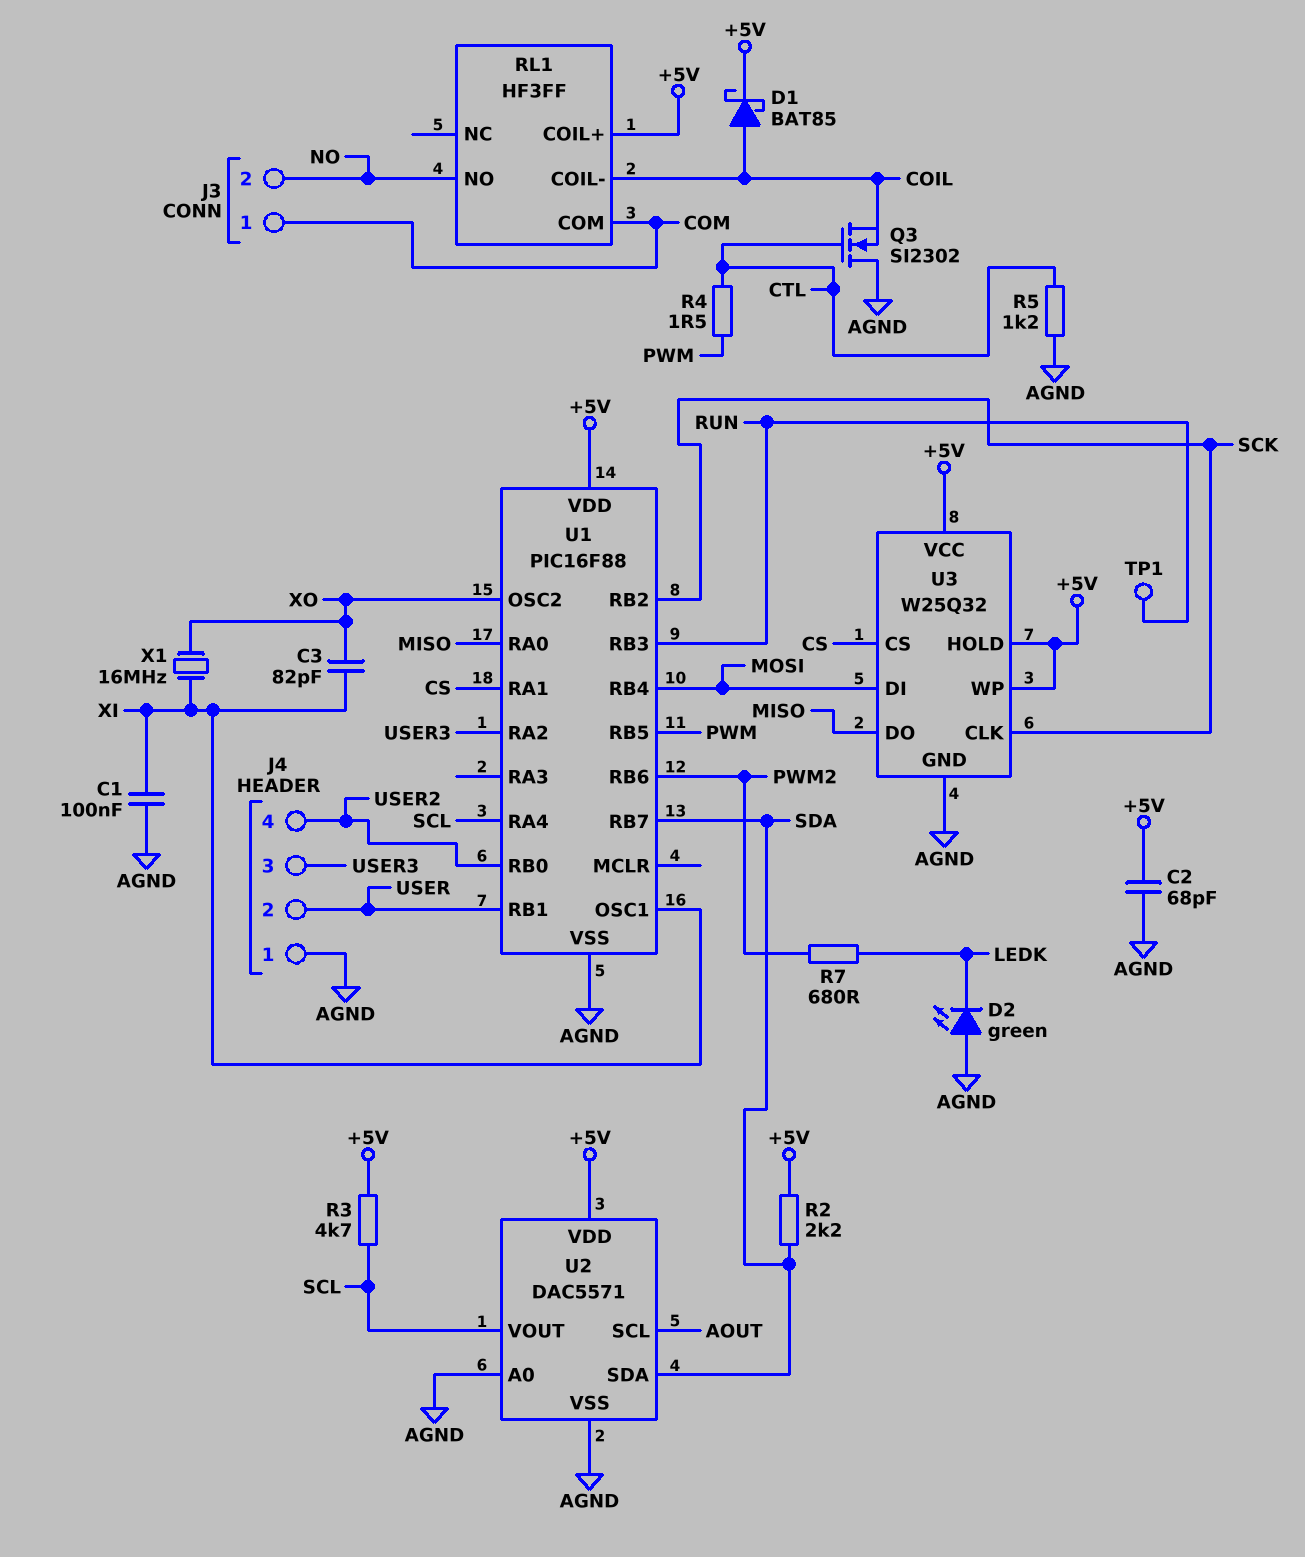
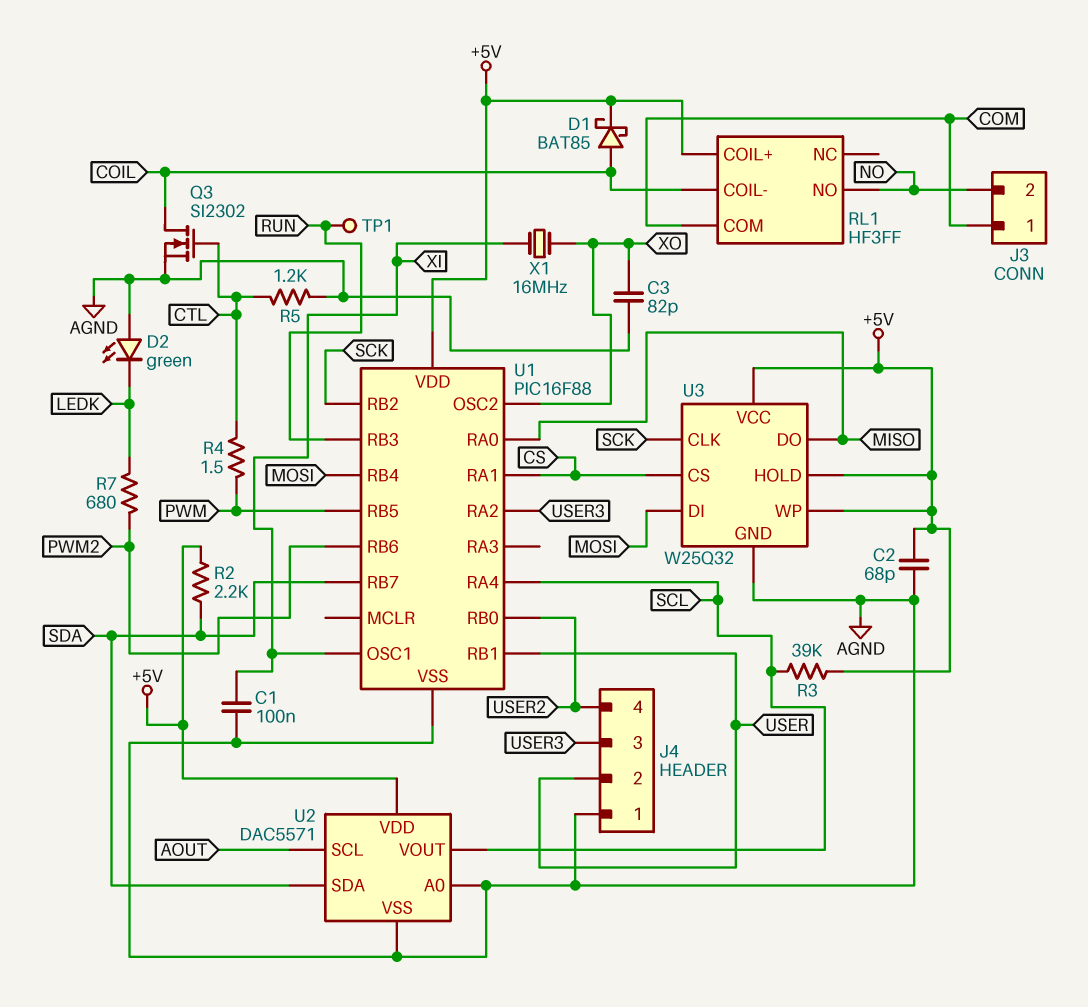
C3: 82pF (XI, XO) -> 82pF (AGND, XO)
Q3: NMOS SI2302 (G CTL, D AGND, S COIL) -> NMOS SI2302 (G CTL, D COIL, S AGND)
R3: 4.7k (+5V, SCL) -> 39k (+5V, SCL)

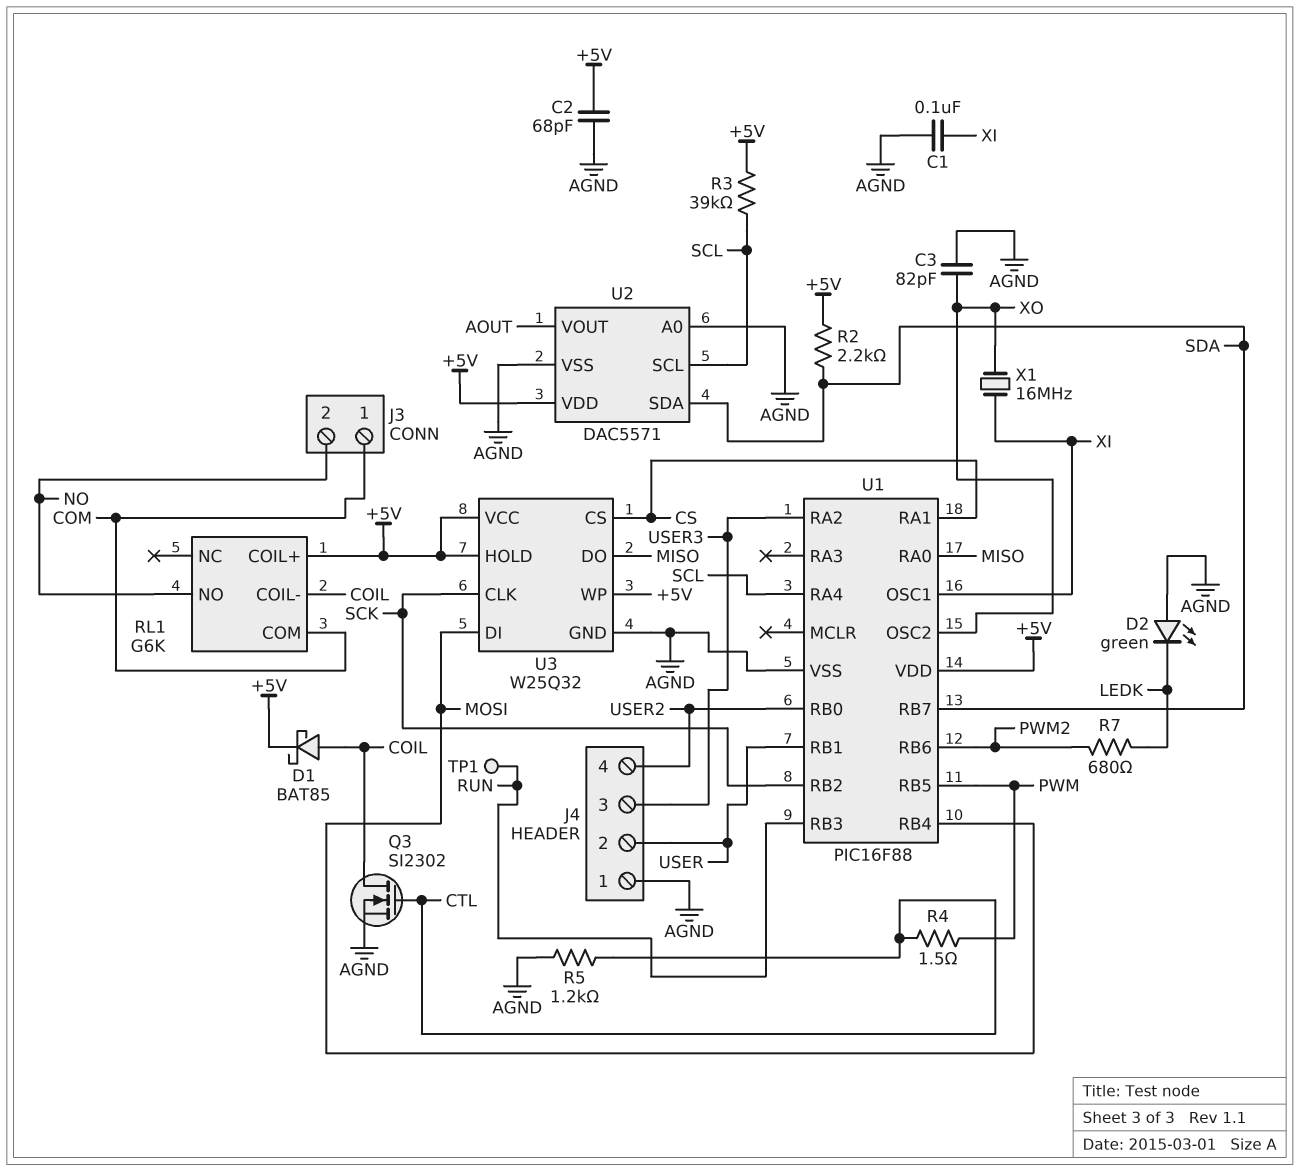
RL1: HF3FF -> G6K
U2 pin SCL: AOUT -> SCL
U2 pin VOUT: SCL -> AOUT

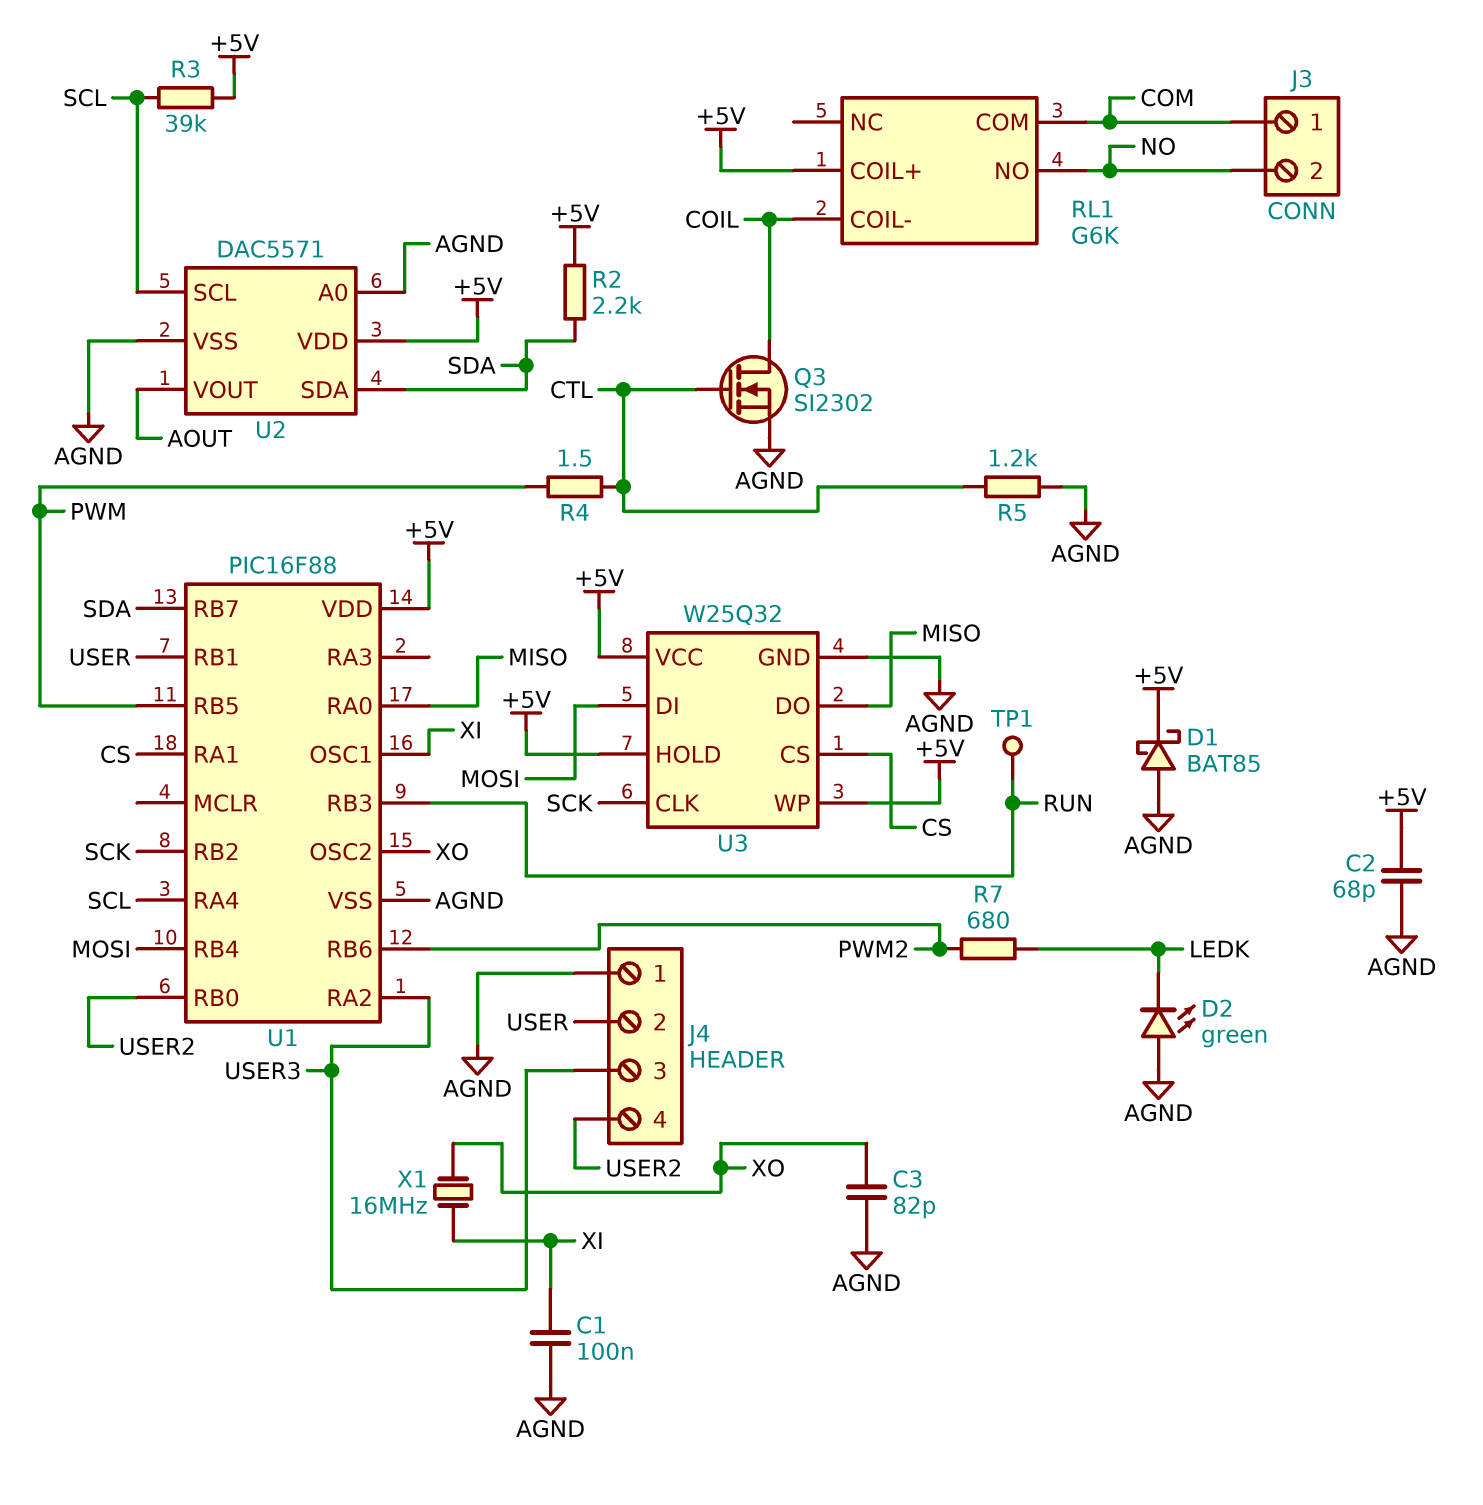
D1: schottky BAT85 (A COIL, K +5V) -> schottky BAT85 (A AGND, K +5V)

